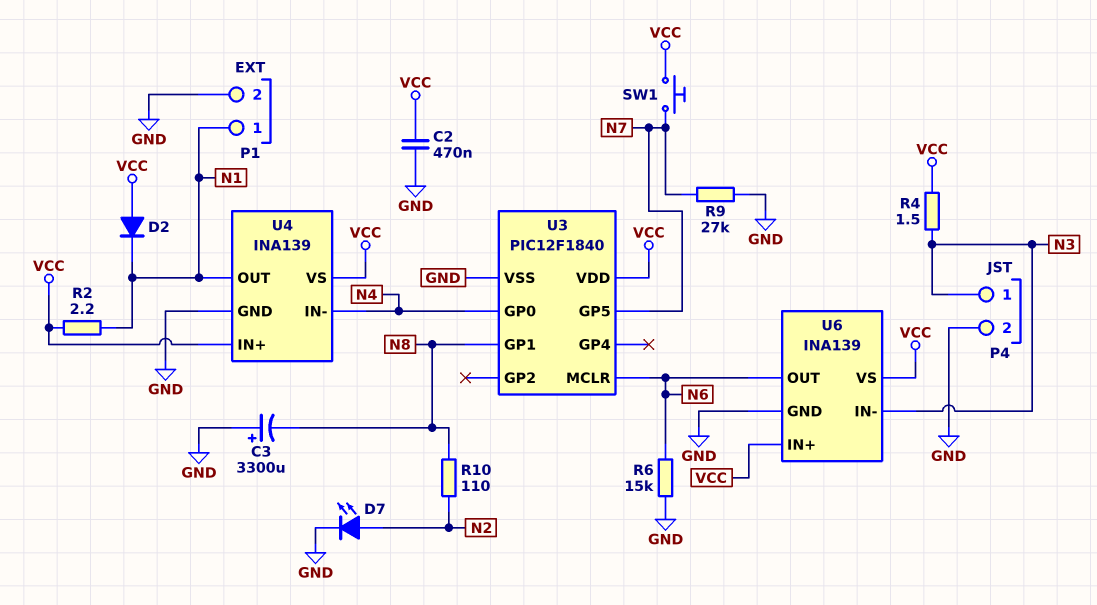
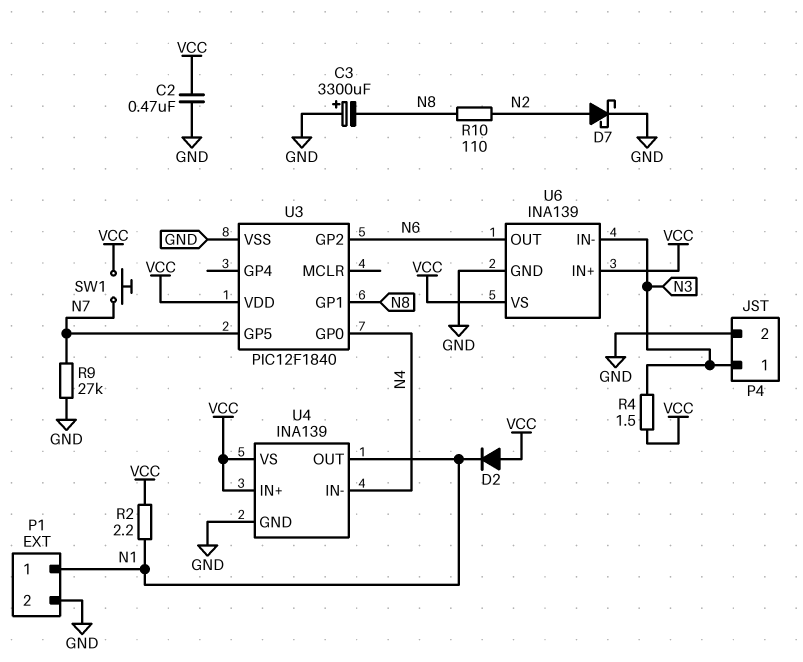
D7: LED (A N2, K GND) -> schottky (A N2, K GND)
R6: 15k (GND, N6) -> none
U3 pin GP2: none -> N6
U3 pin MCLR: N6 -> none

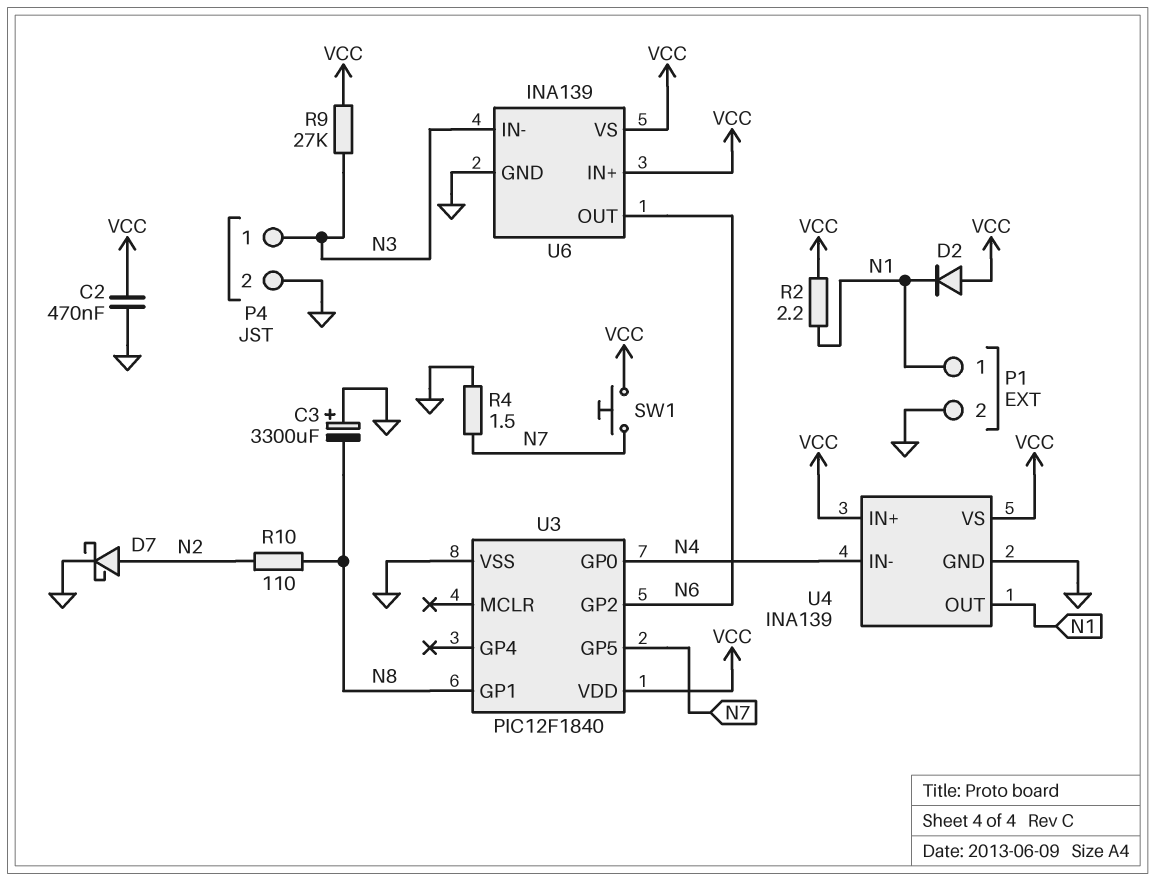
R4: 1.5 (N3, VCC) -> 1.5 (GND, N7)
R9: 27k (GND, N7) -> 27k (N3, VCC)

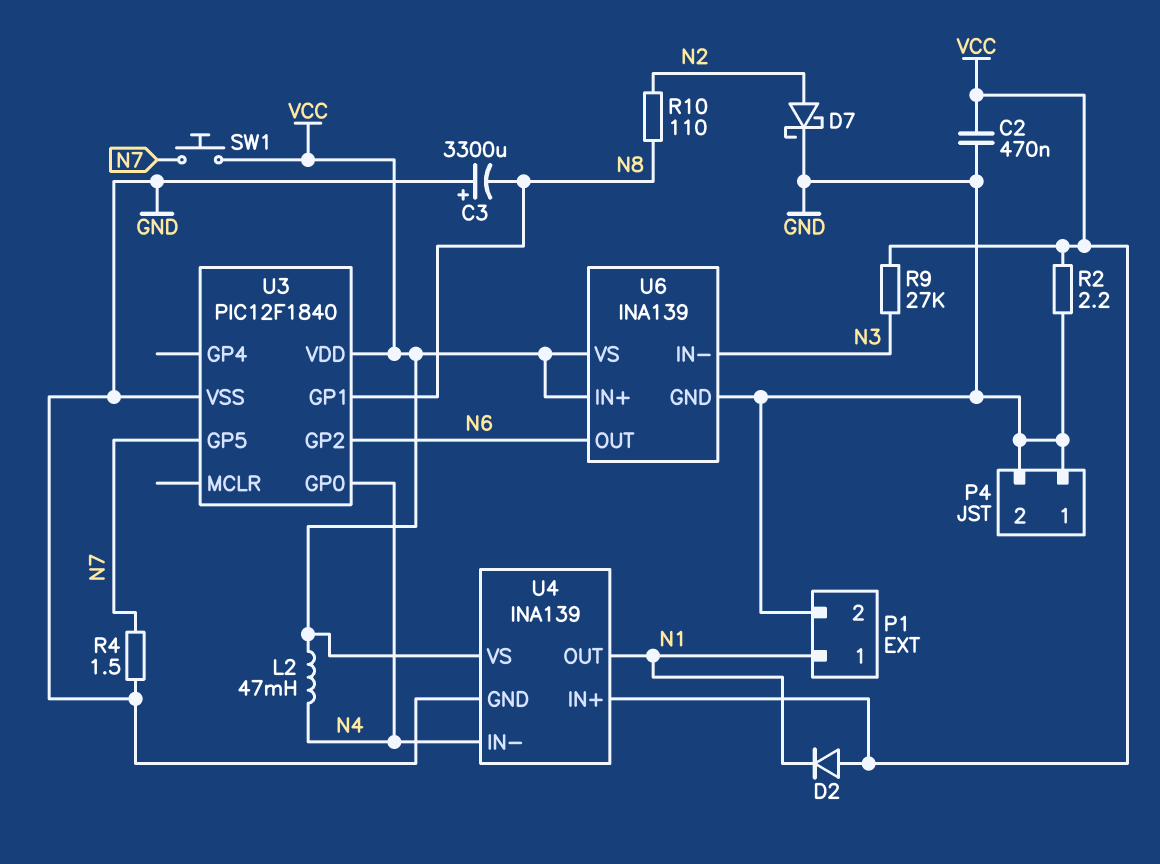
L2: none -> 47mH (N4, VCC)
P4 pin 1: N3 -> GND
R2: 2.2 (N1, VCC) -> 2.2 (GND, VCC)

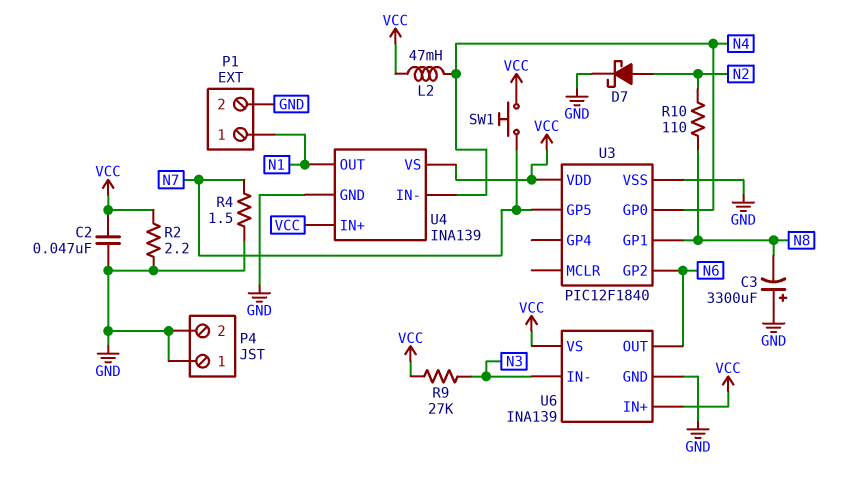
C2: 470nF (GND, VCC) -> 47nF (GND, VCC)
D2: diode (A VCC, K N1) -> none

